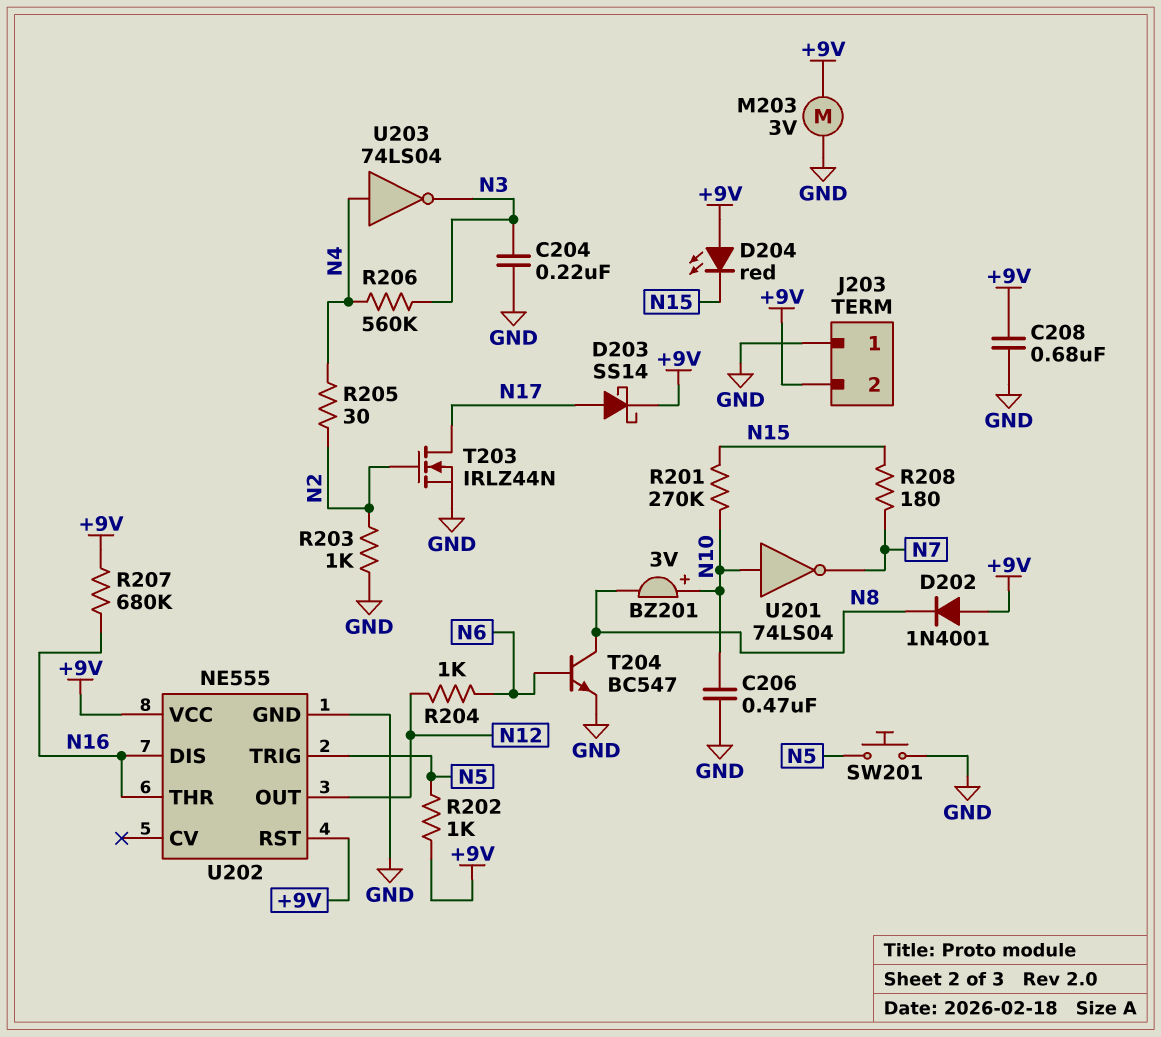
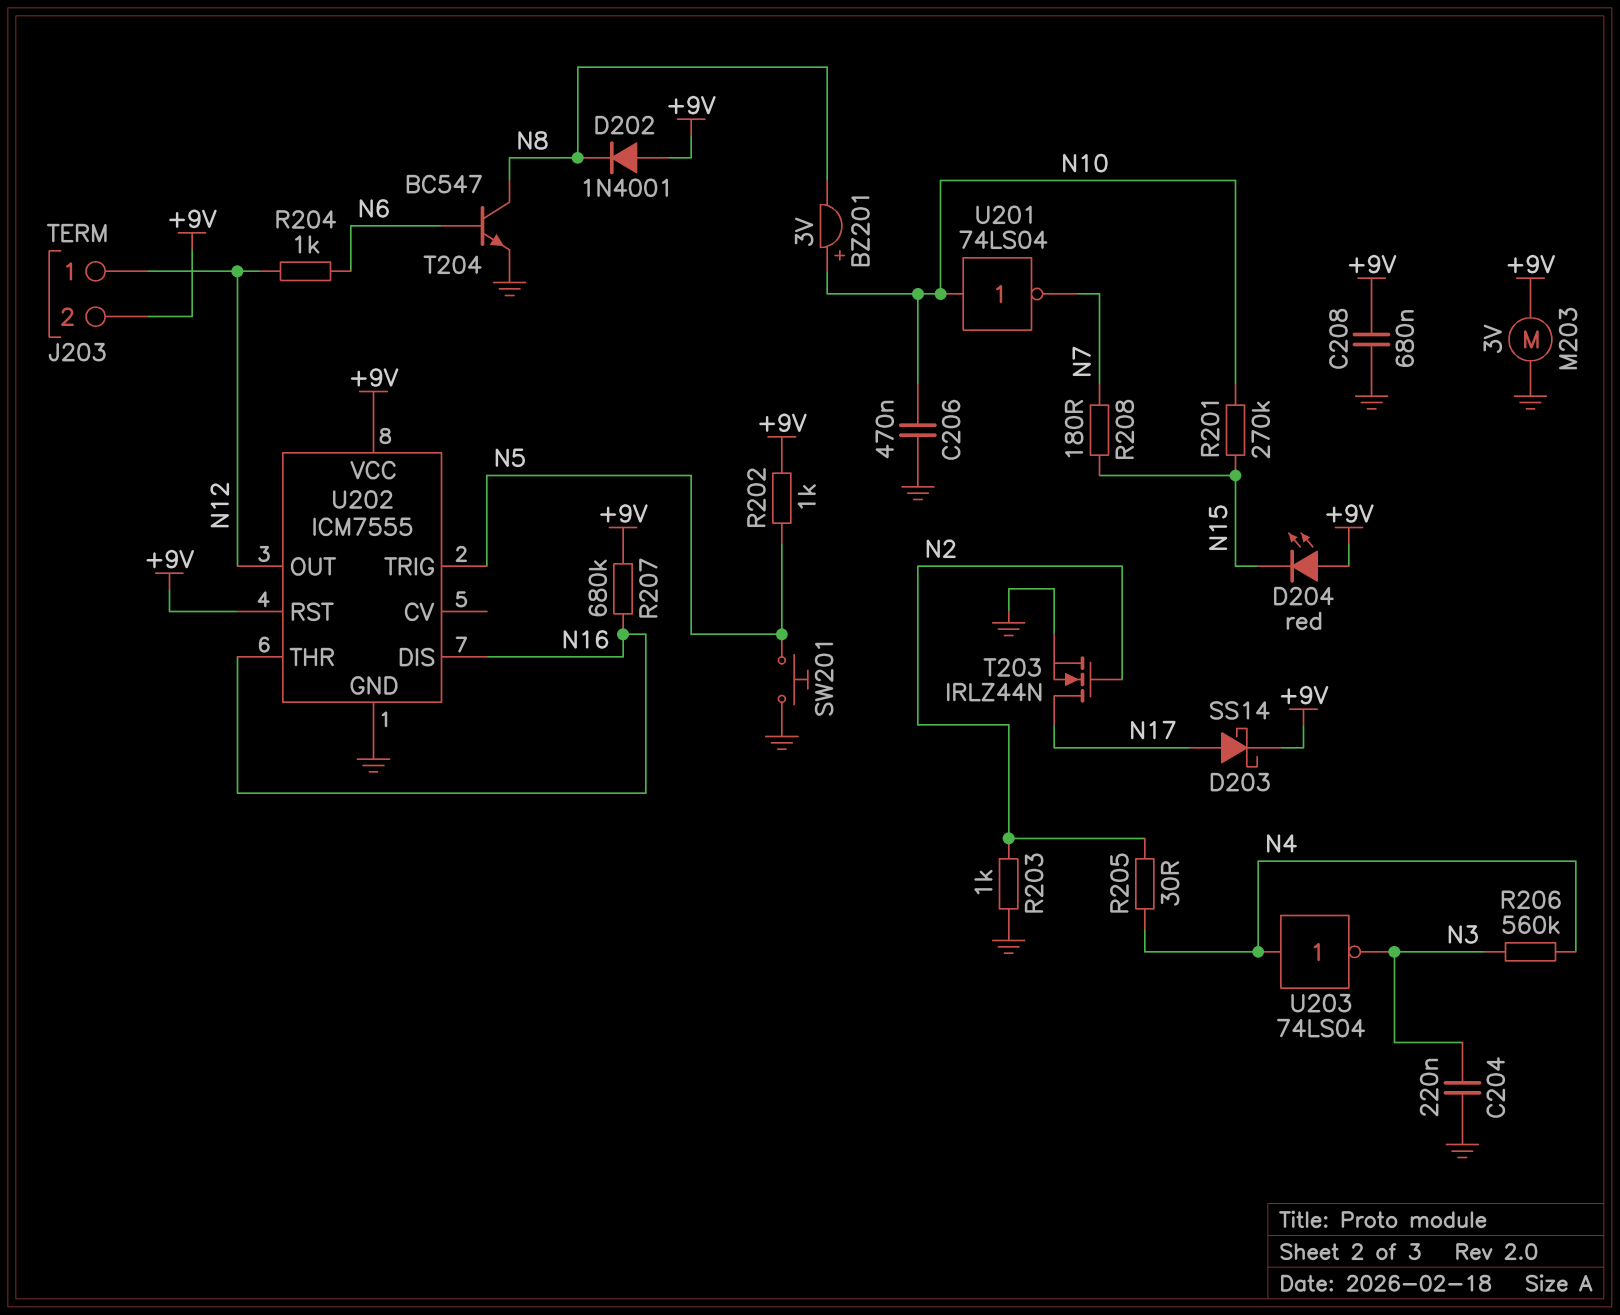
J203 pin 1: GND -> N12
U202: NE555 -> ICM7555

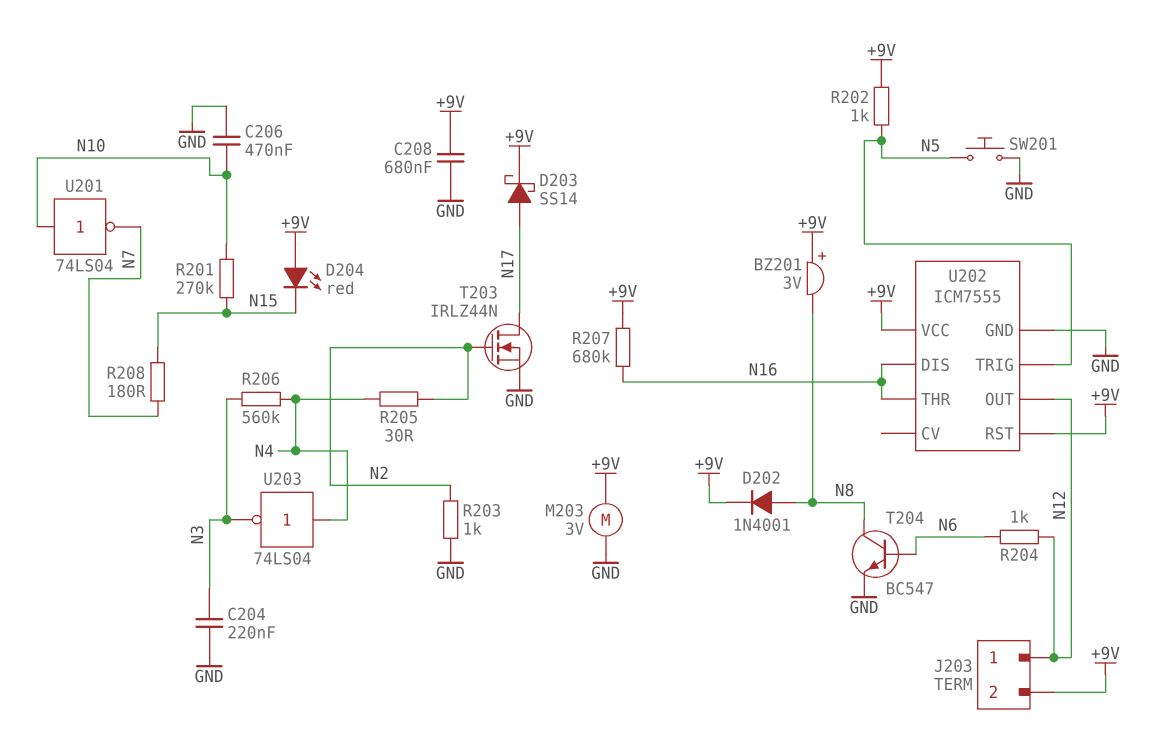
BZ201: buzzer 3V (plus N10, minus N8) -> buzzer 3V (plus +9V, minus N8)
D202: diode 1N4001 (A +9V, K N8) -> diode 1N4001 (A N8, K +9V)

